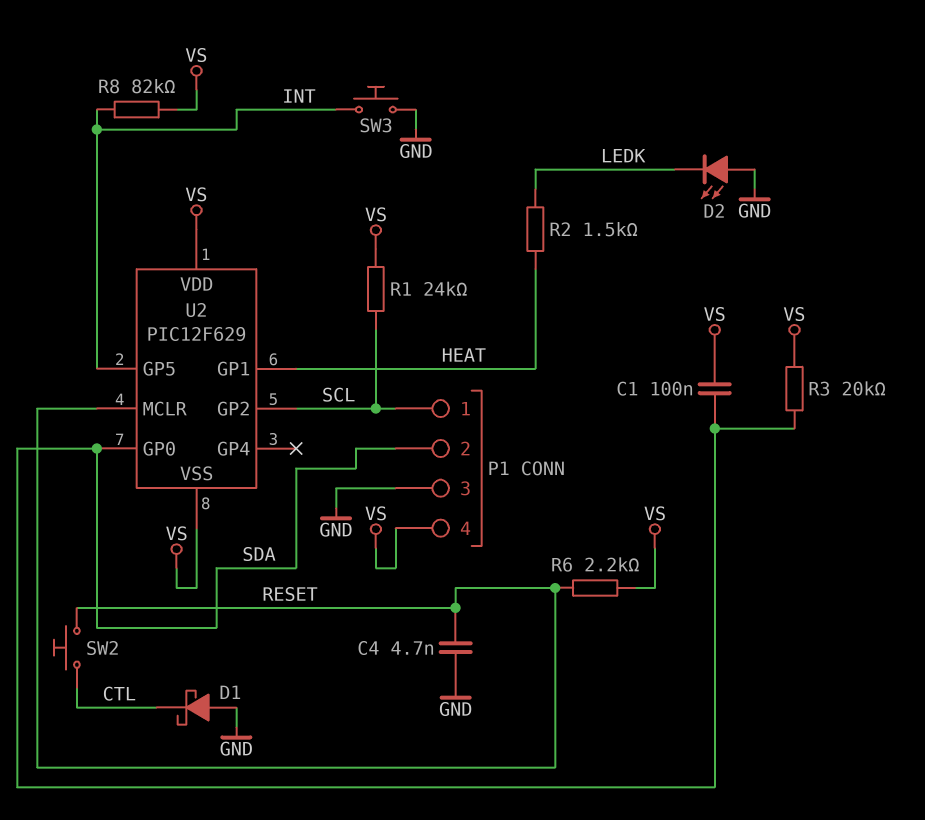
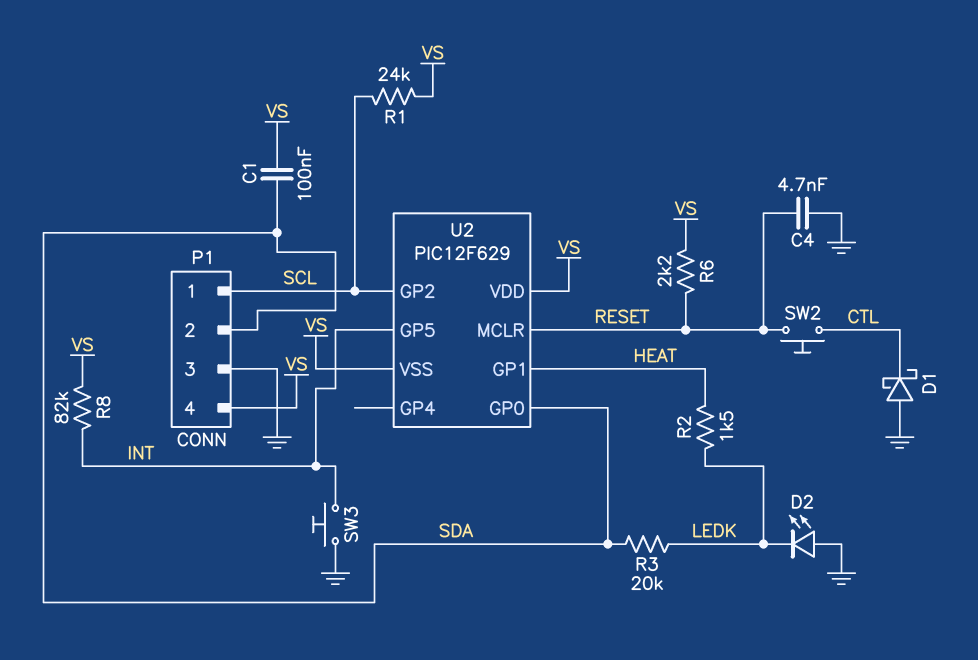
R3: 20k (SDA, VS) -> 20k (LEDK, SDA)

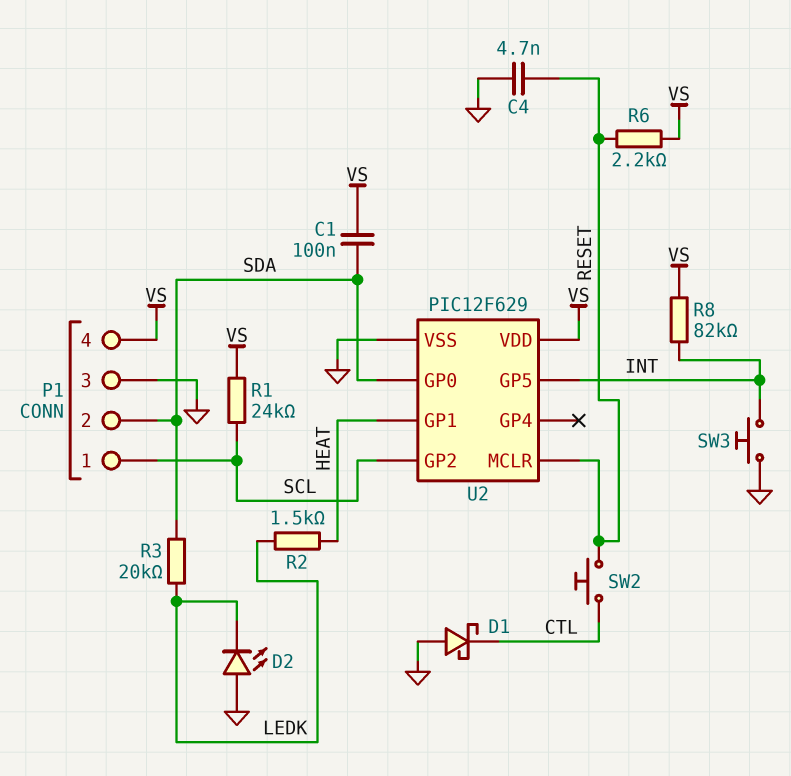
U2 pin VSS: VS -> GND

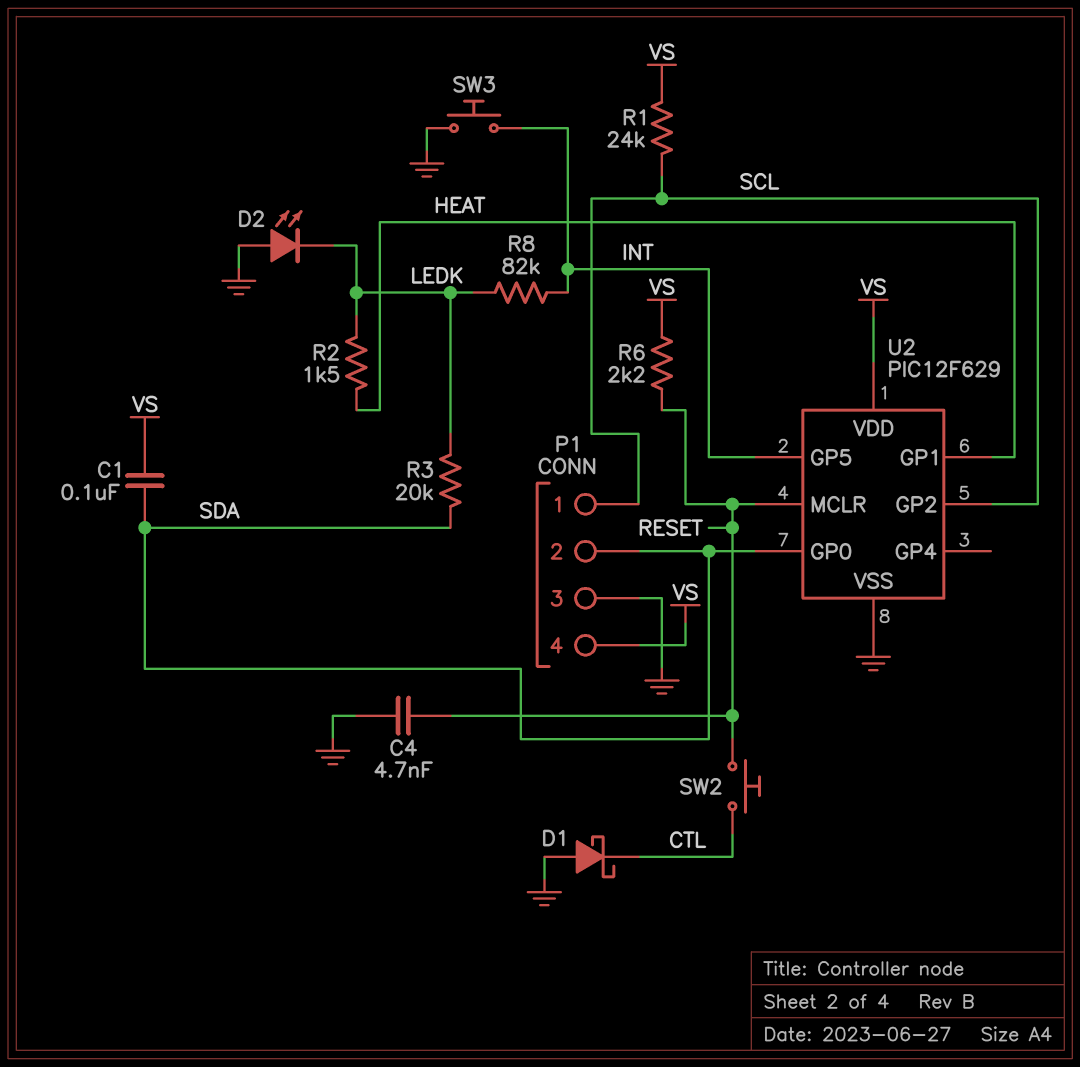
R8: 82k (INT, VS) -> 82k (INT, LEDK)

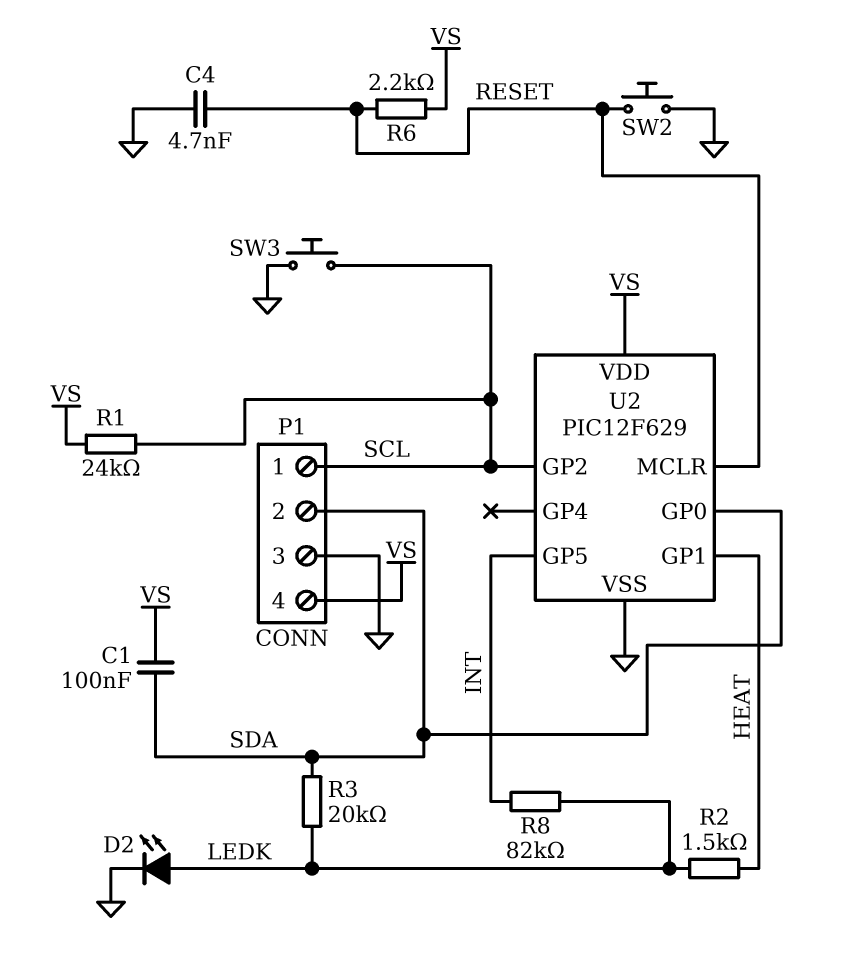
D1: schottky (A GND, K CTL) -> none
D2: LED (A GND, K LEDK) -> LED (A LEDK, K GND)
SW2: button (CTL, RESET) -> button (GND, RESET)
SW3: button (GND, INT) -> button (GND, SCL)

